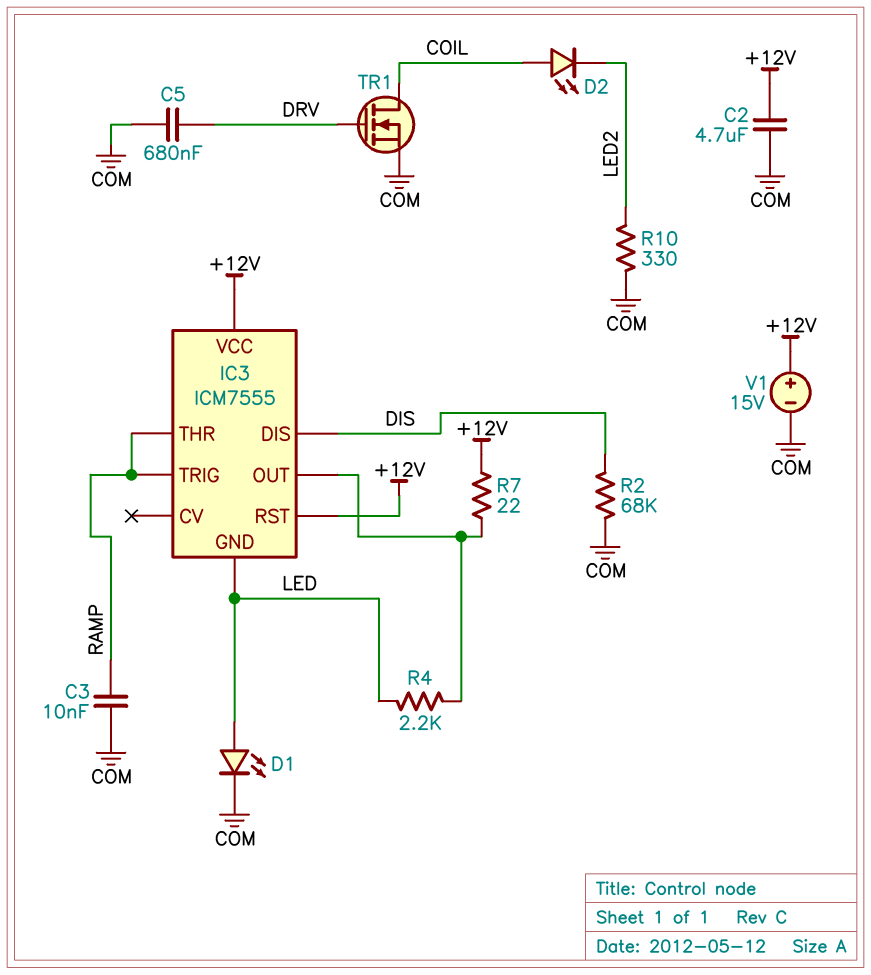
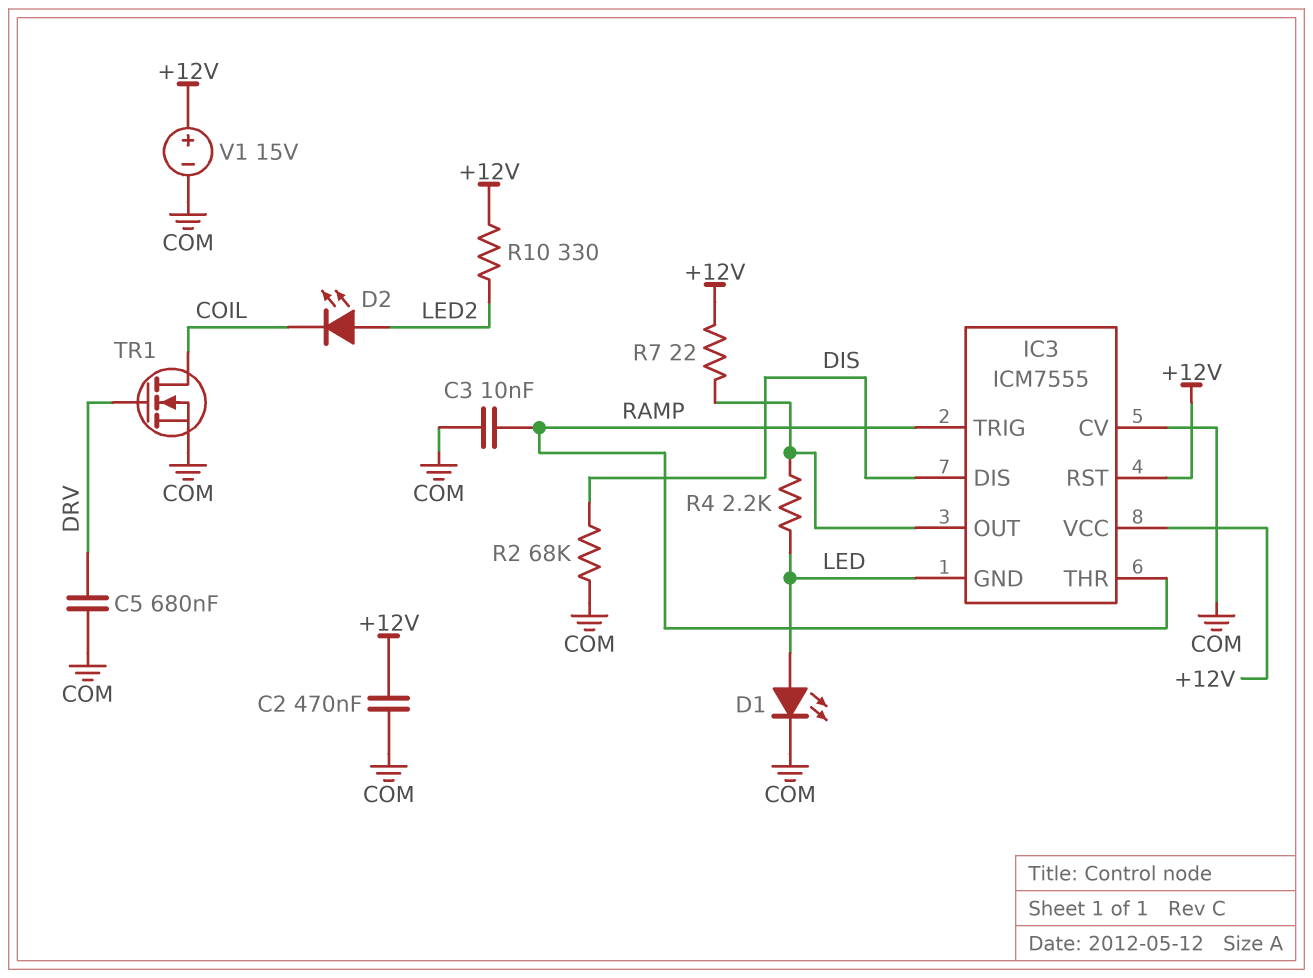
C2: 4.7uF (+12V, COM) -> 470nF (+12V, COM)
D2: LED (A COIL, K LED2) -> LED (A LED2, K COIL)
IC3 pin CV: none -> COM
R10: 330 (COM, LED2) -> 330 (+12V, LED2)

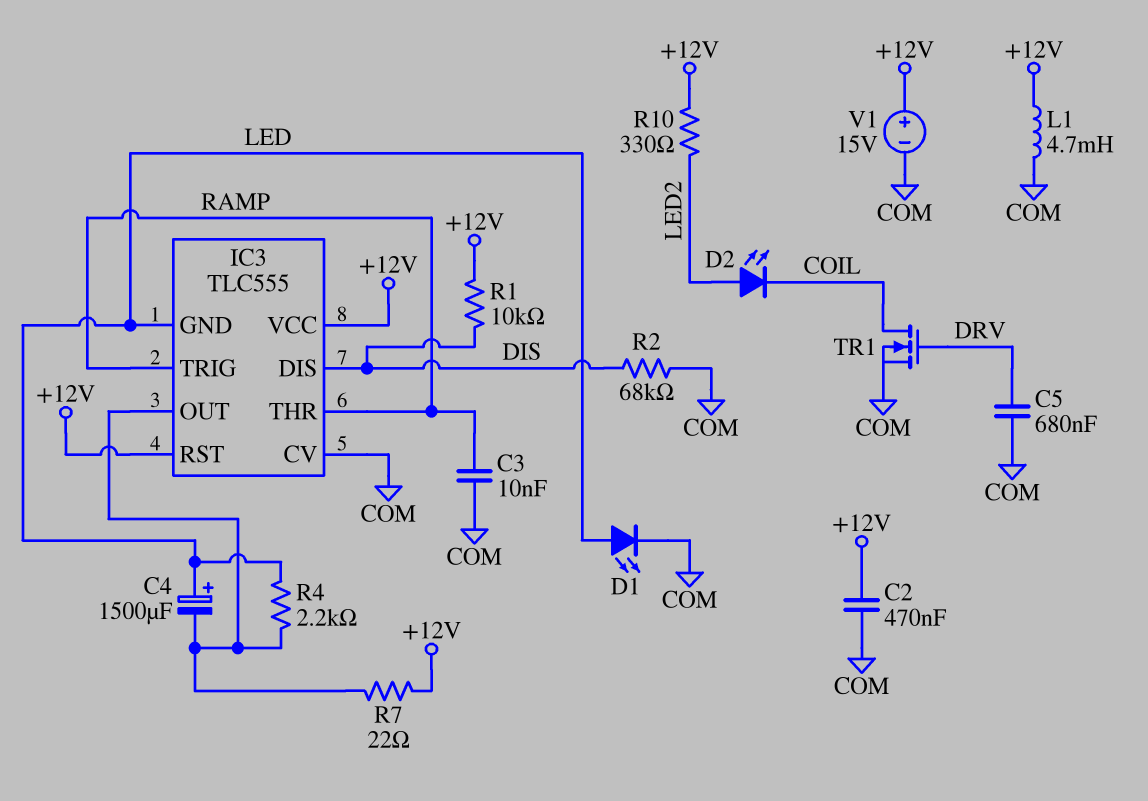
C4: none -> 1500uF (plus LED, minus IC3/OUT)
IC3: ICM7555 -> TLC555
L1: none -> 4.7mH (+12V, COM)
R1: none -> 10k (+12V, DIS)

